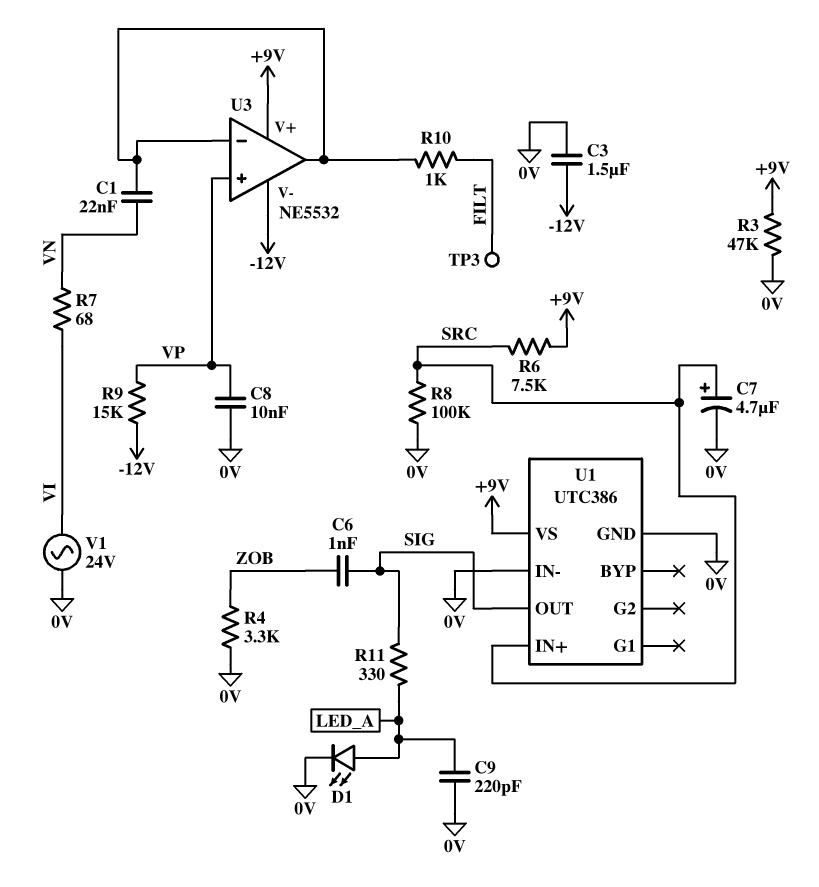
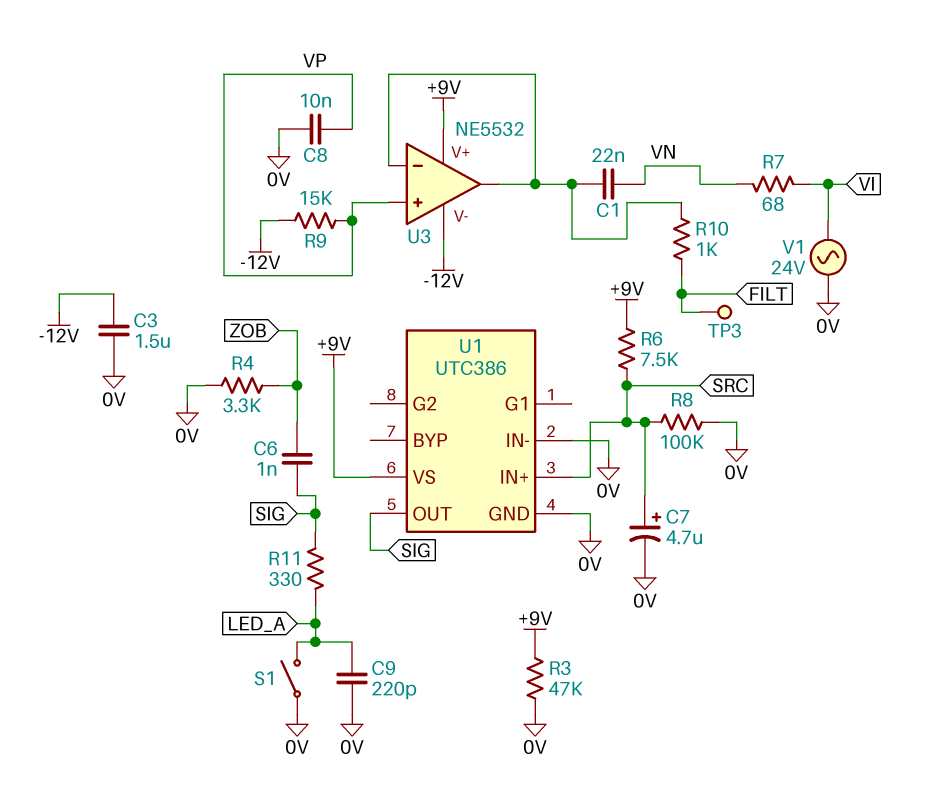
D1: LED (A LED_A, K 0V) -> none
S1: none -> switch (0V, LED_A)

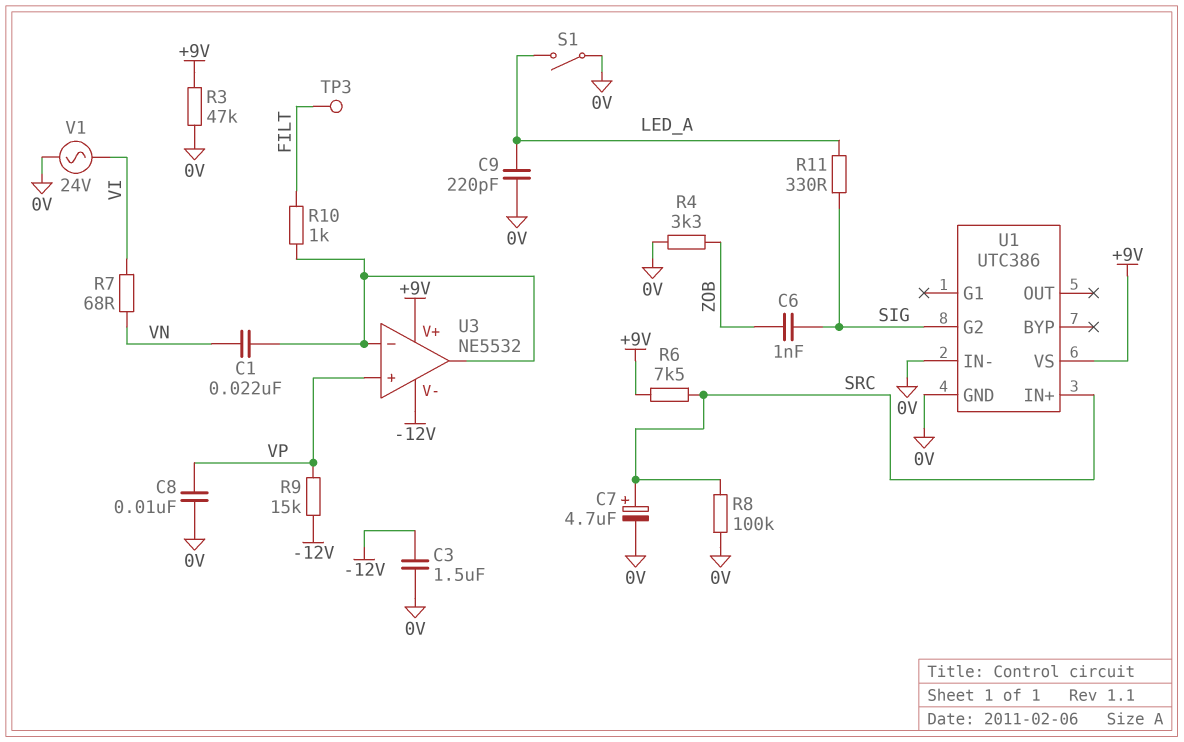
U1 pin G2: none -> SIG
U1 pin OUT: SIG -> none

